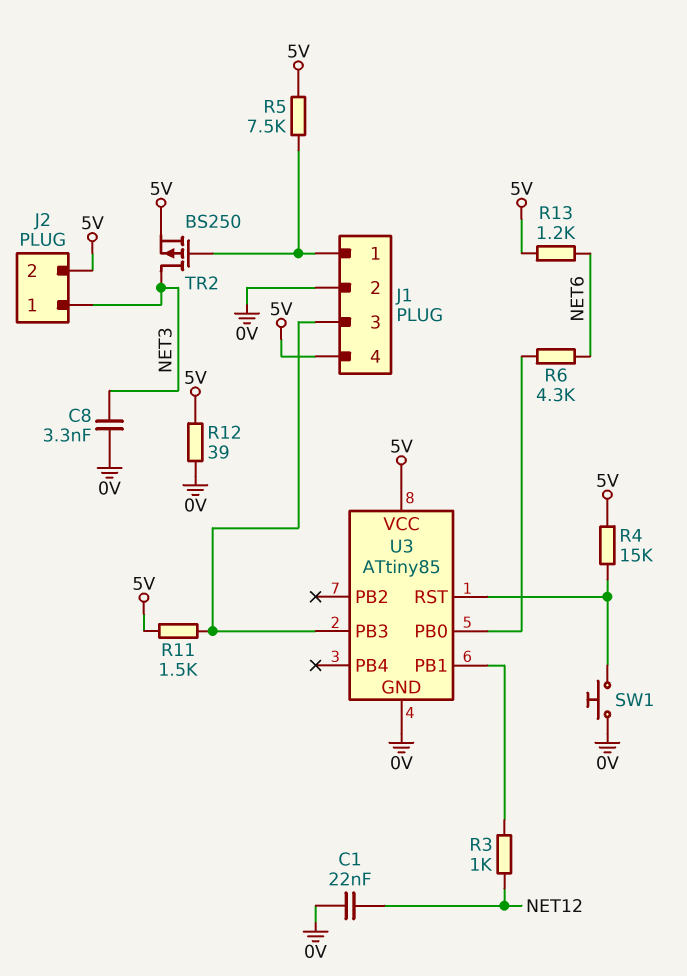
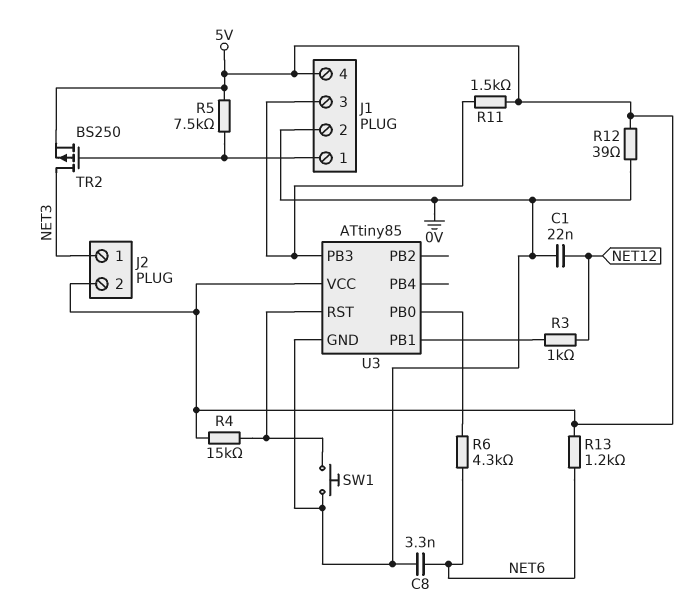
C8: 3.3nF (0V, NET3) -> 3.3nF (0V, NET6)

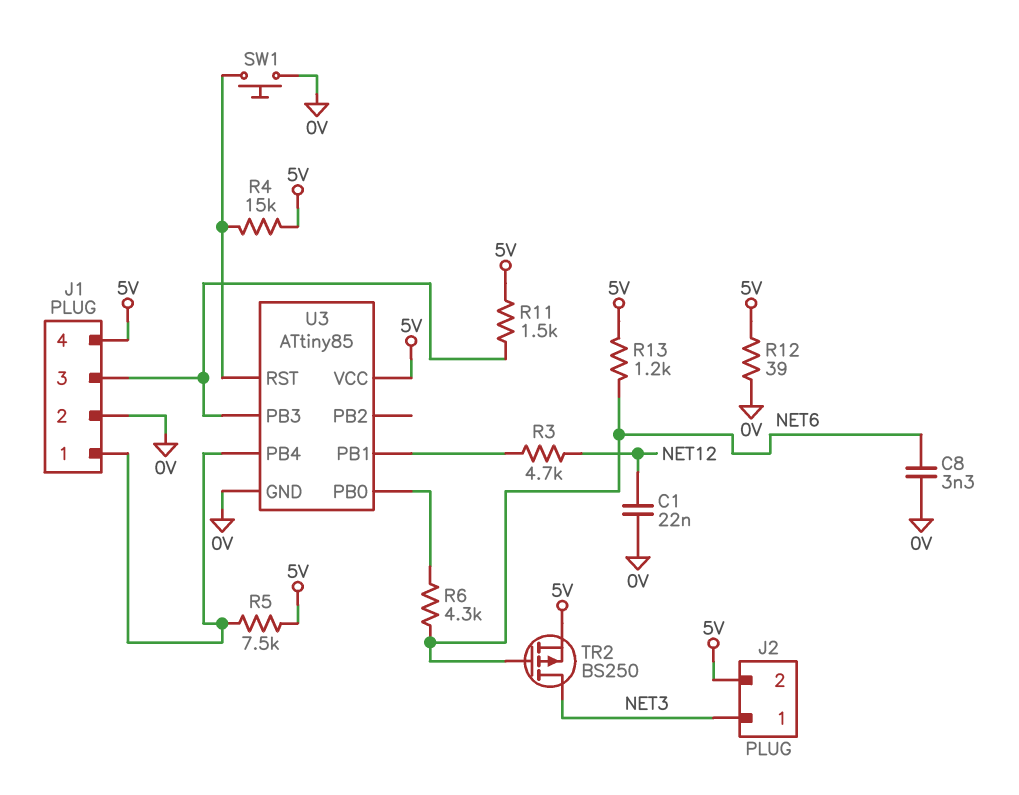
R3: 1k (NET12, U3/PB1) -> 4.7k (NET12, U3/PB1)
TR2: PMOS BS250 (G J1/1, D NET3, S 5V) -> PMOS BS250 (G NET6, D NET3, S 5V)
U3 pin PB4: none -> J1/1

